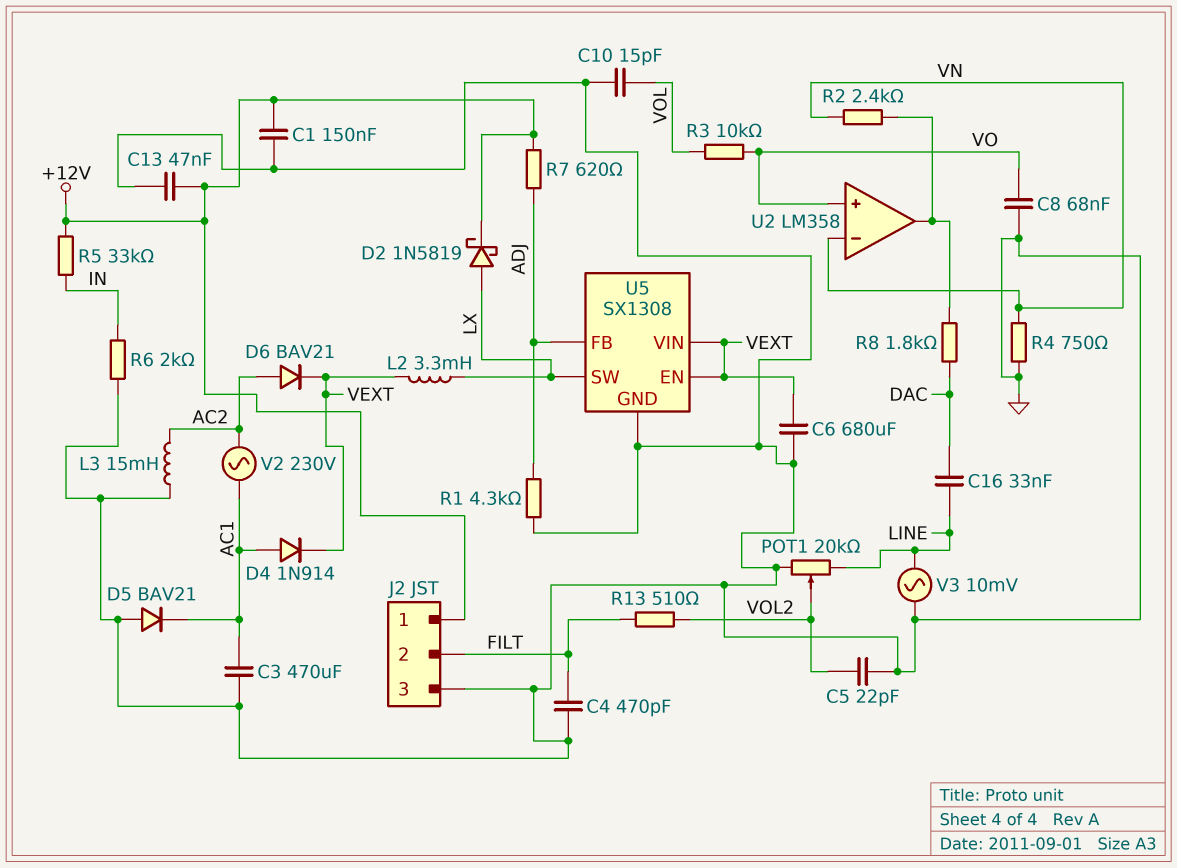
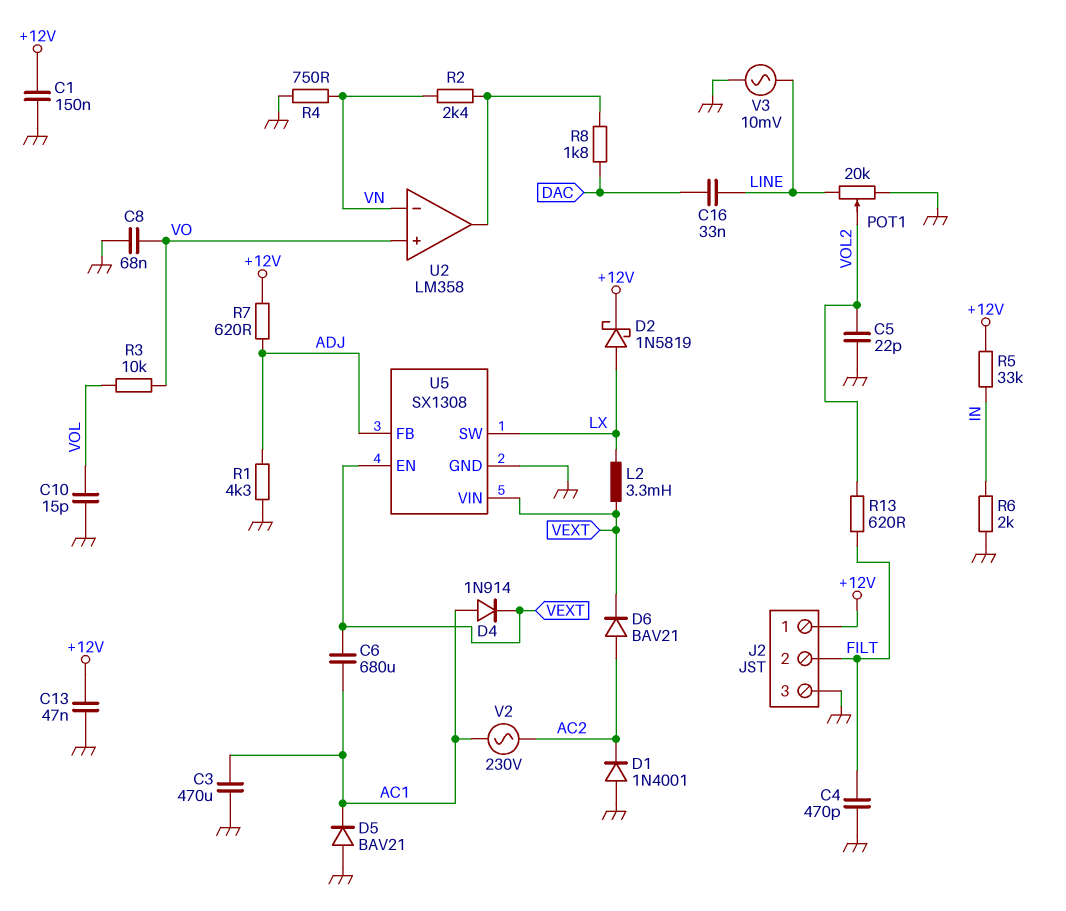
C6: 680uF (GND, VEXT) -> 680uF (AC1, VEXT)
D1: none -> diode 1N4001 (A GND, K AC2)
L3: 15mH (AC2, GND) -> none
R13: 510 (FILT, VOL2) -> 620 (FILT, VOL2)

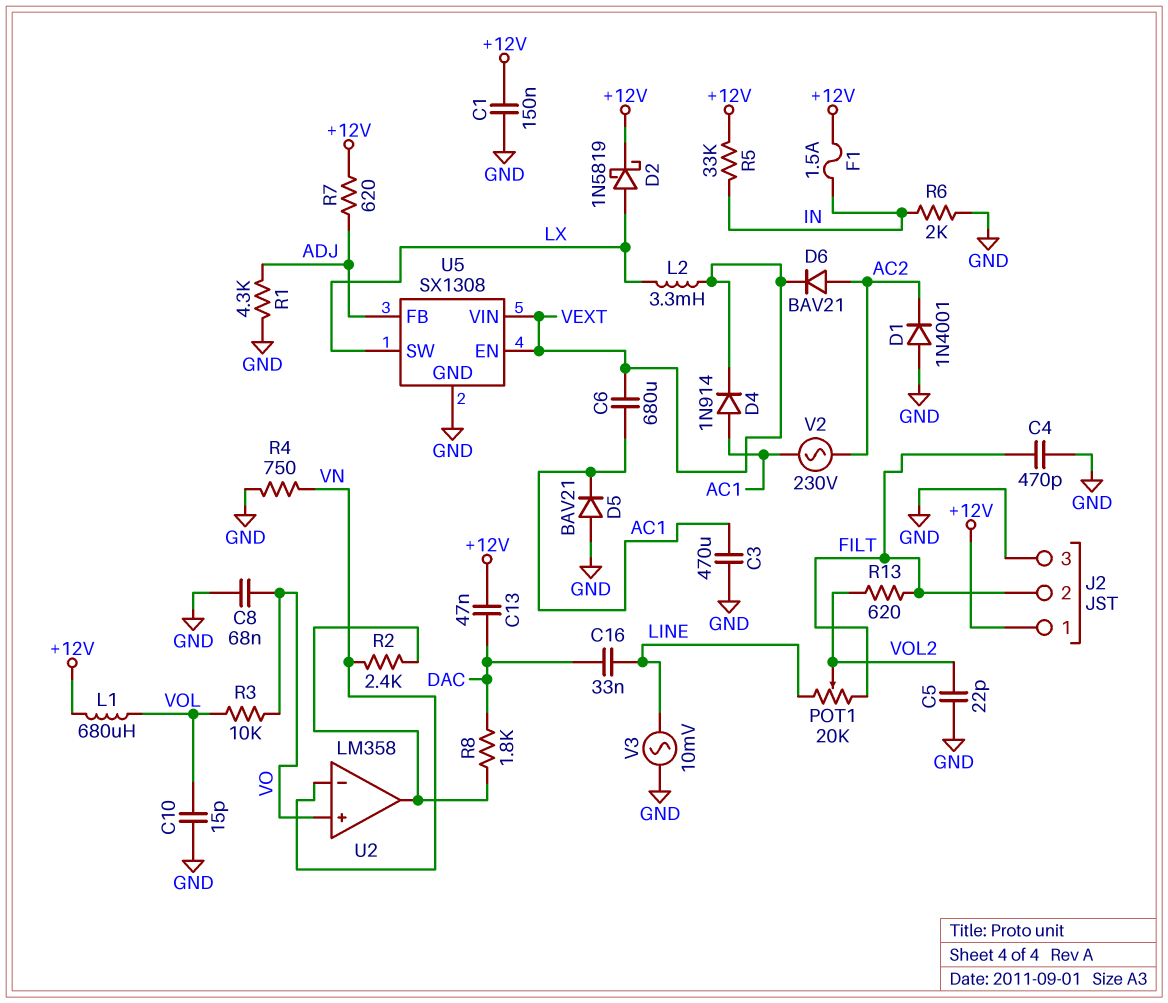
C13: 47nF (+12V, GND) -> 47nF (+12V, DAC)
F1: none -> 1.5A (+12V, IN)
L1: none -> 680uH (+12V, VOL)
POT1: 20k (GND, LINE, wiper VOL2) -> 20k (FILT, LINE, wiper VOL2)

